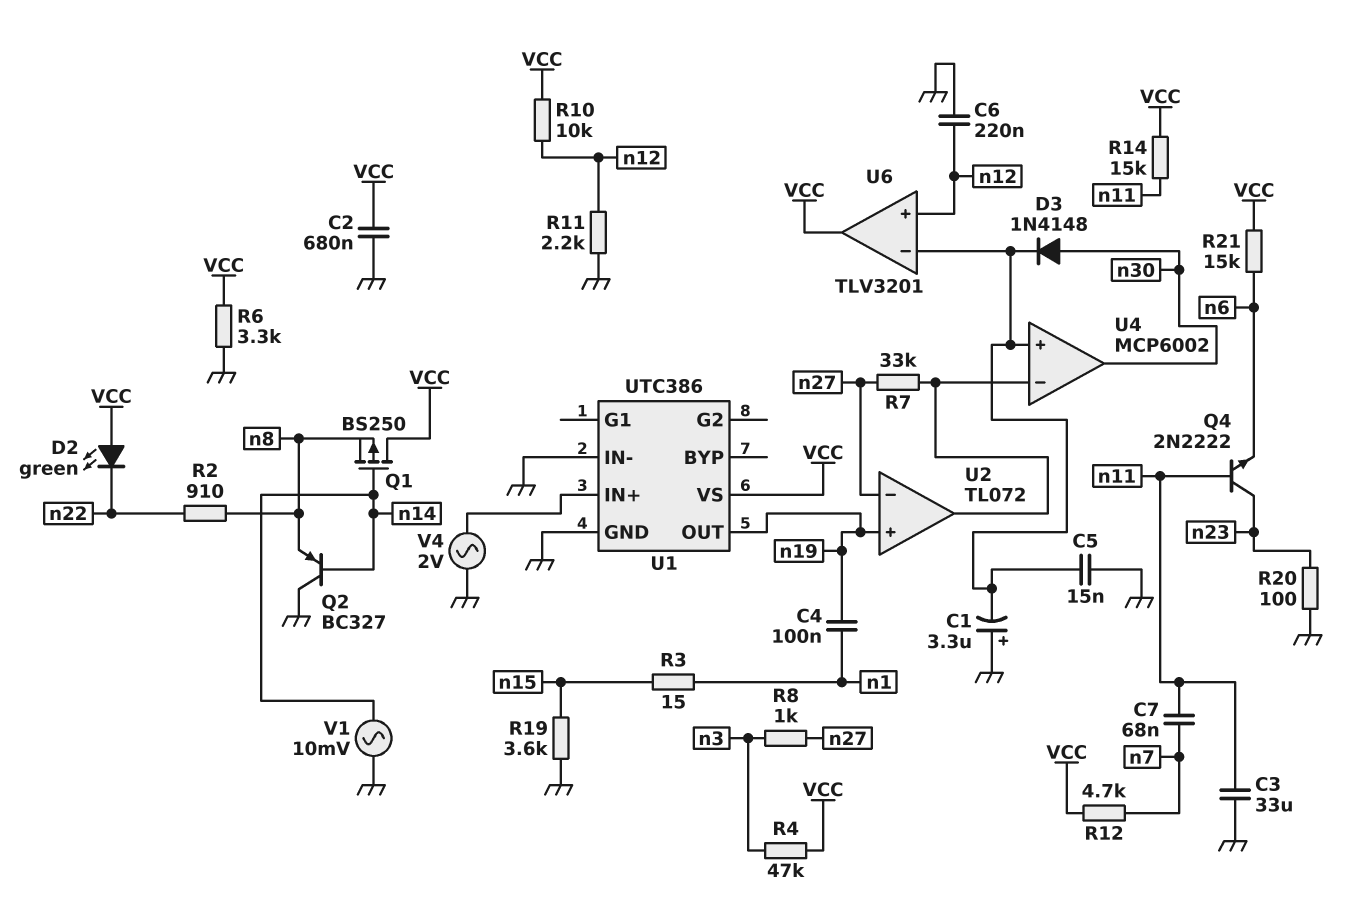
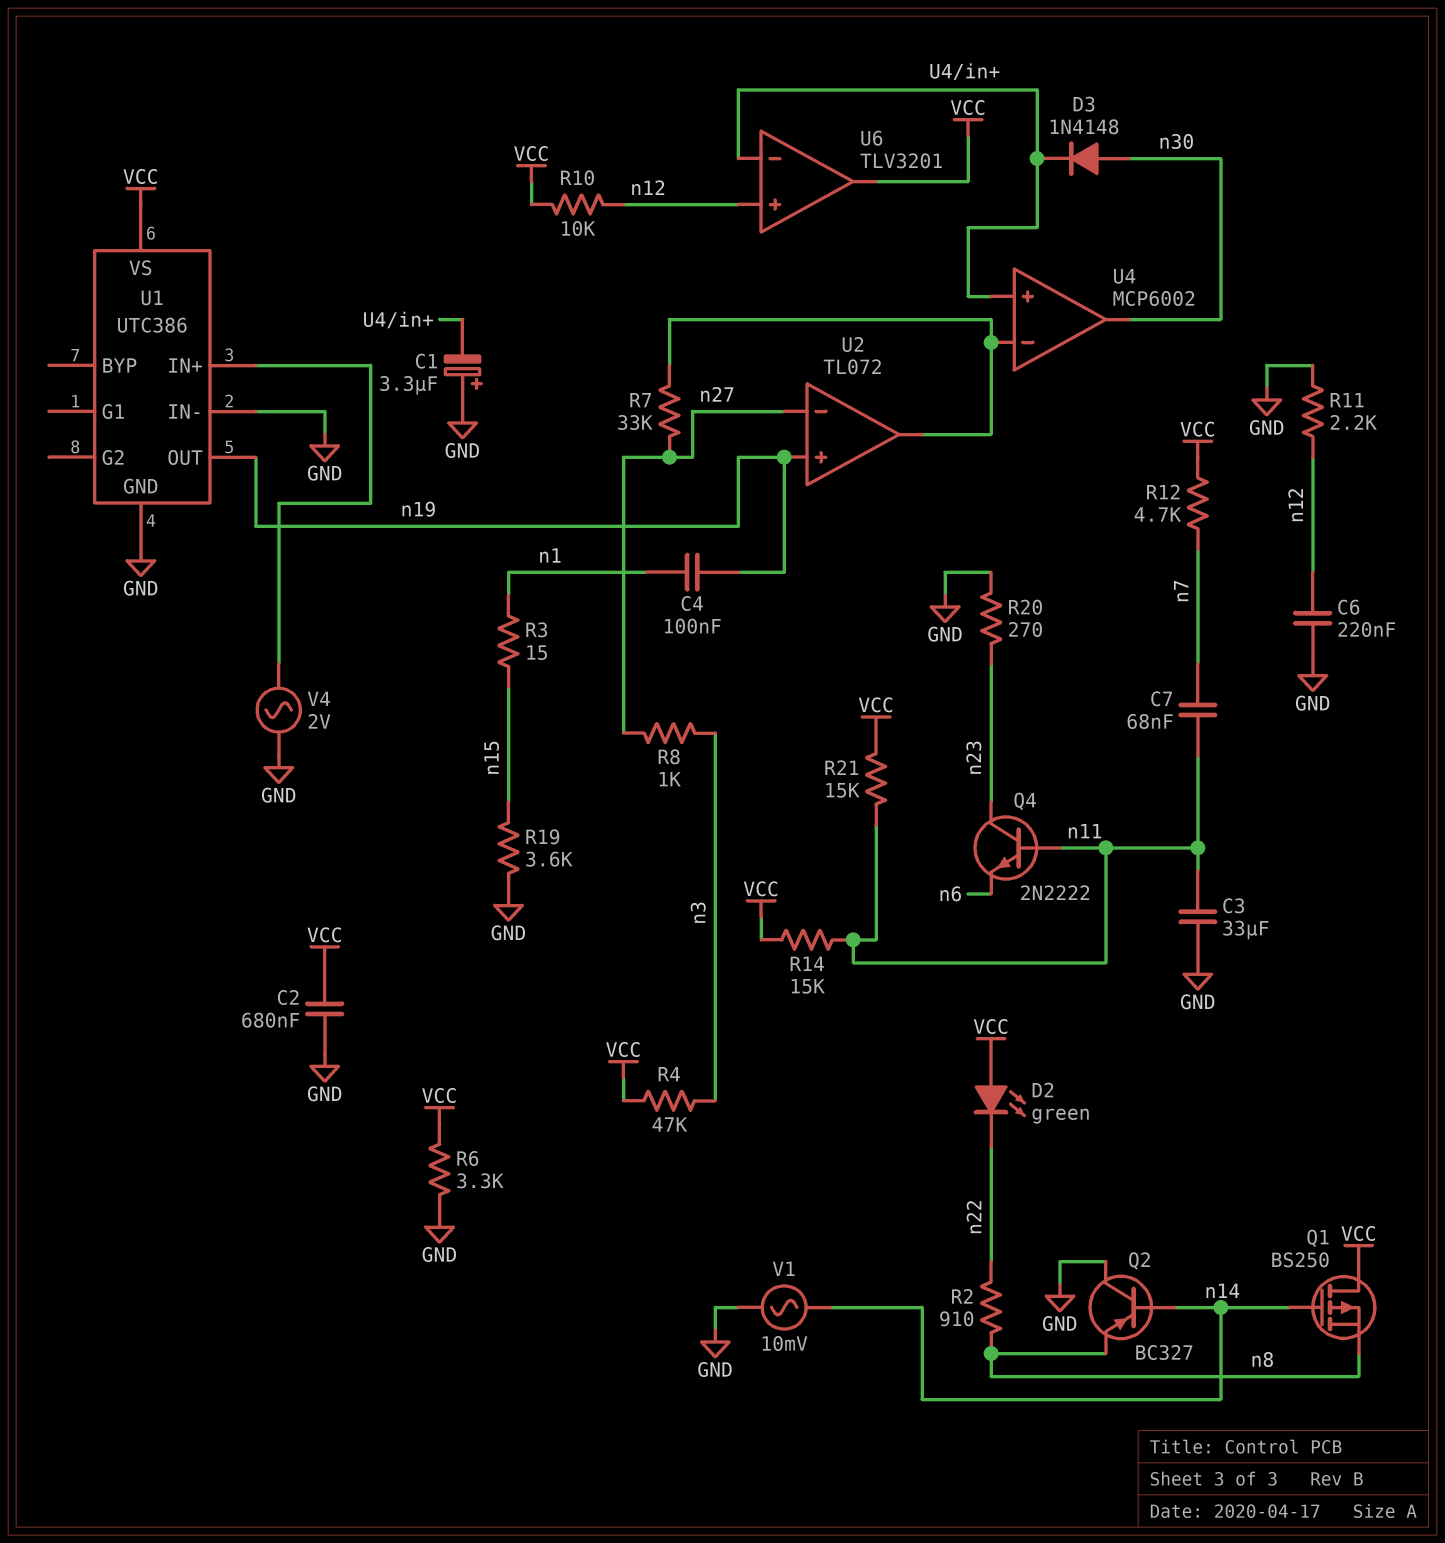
C5: 15nF (GND, U4/in+) -> none
R20: 100 (GND, n23) -> 270 (GND, n23)
R21: 15k (VCC, n6) -> 15k (VCC, n11)

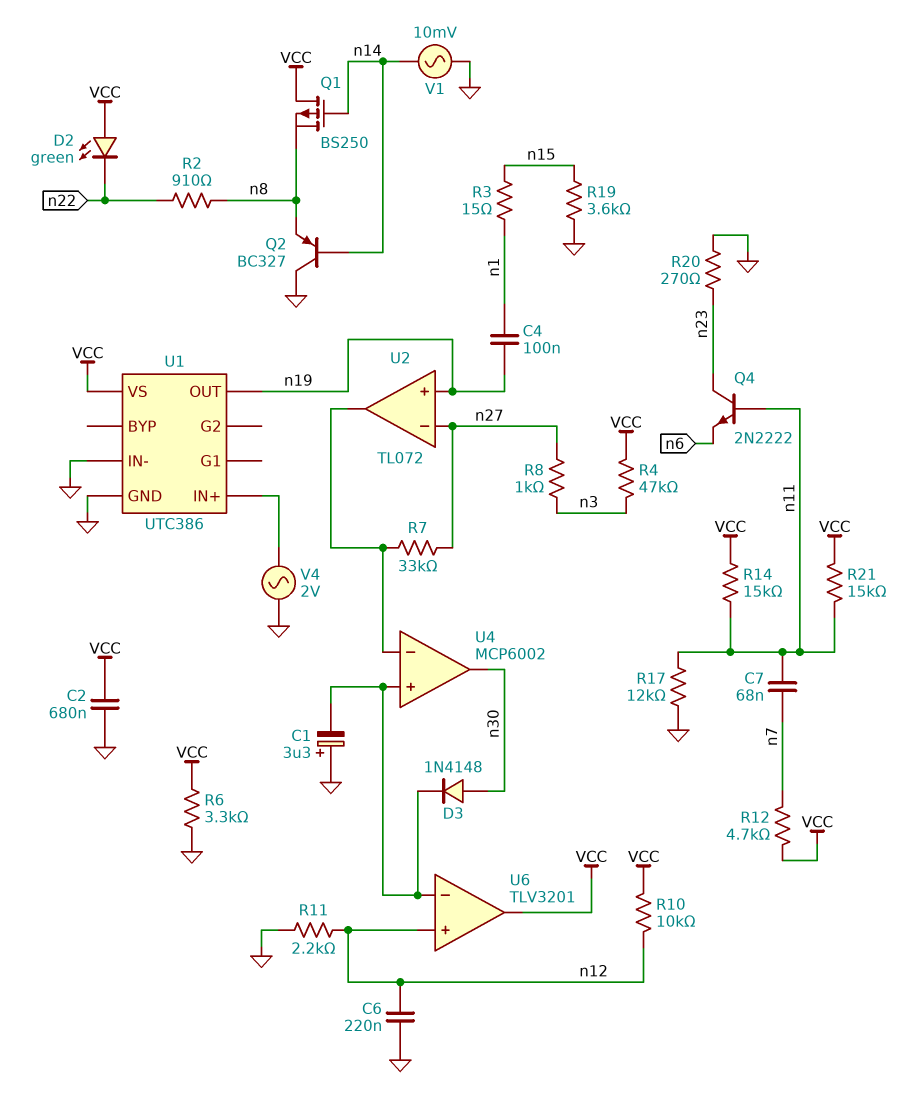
C3: 33uF (GND, n11) -> none
R17: none -> 12k (GND, n11)

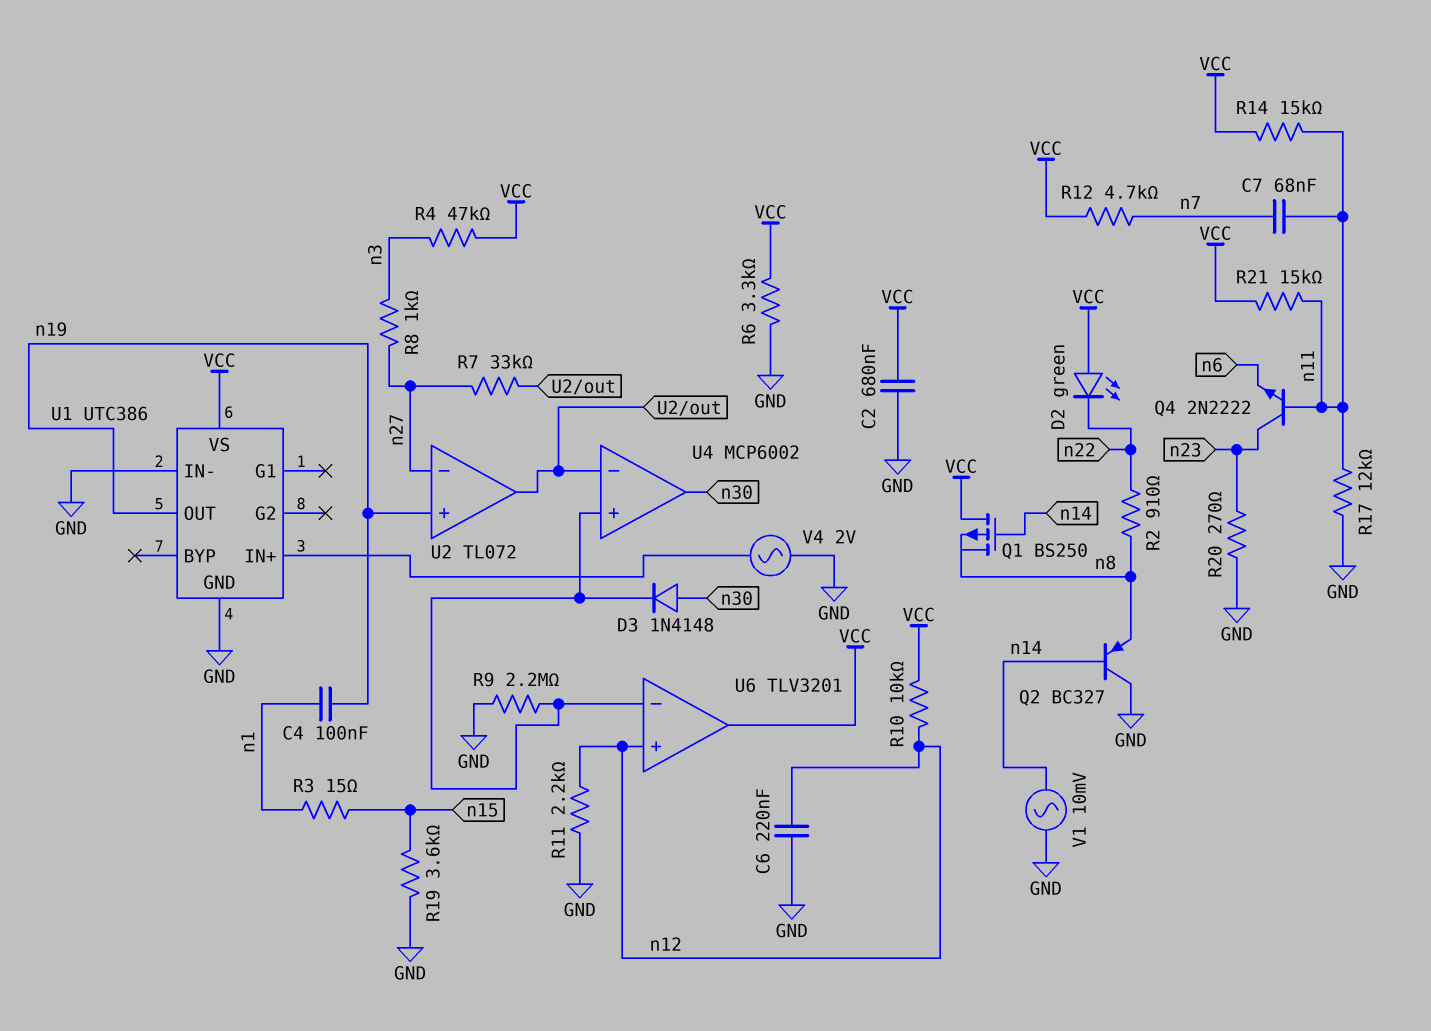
C1: 3.3uF (plus GND, minus U4/in+) -> none
R9: none -> 2.2M (GND, U4/in+)

